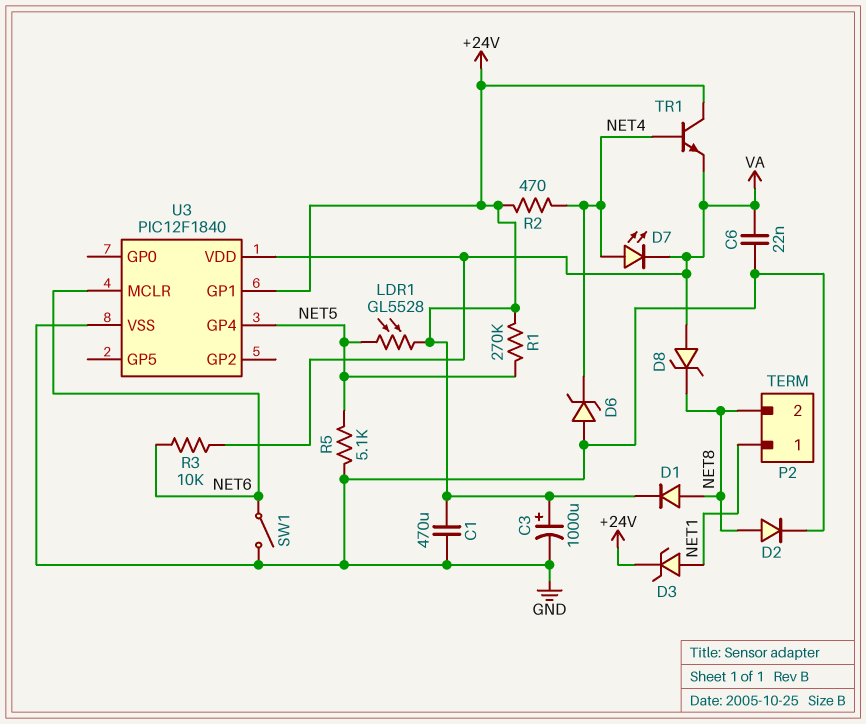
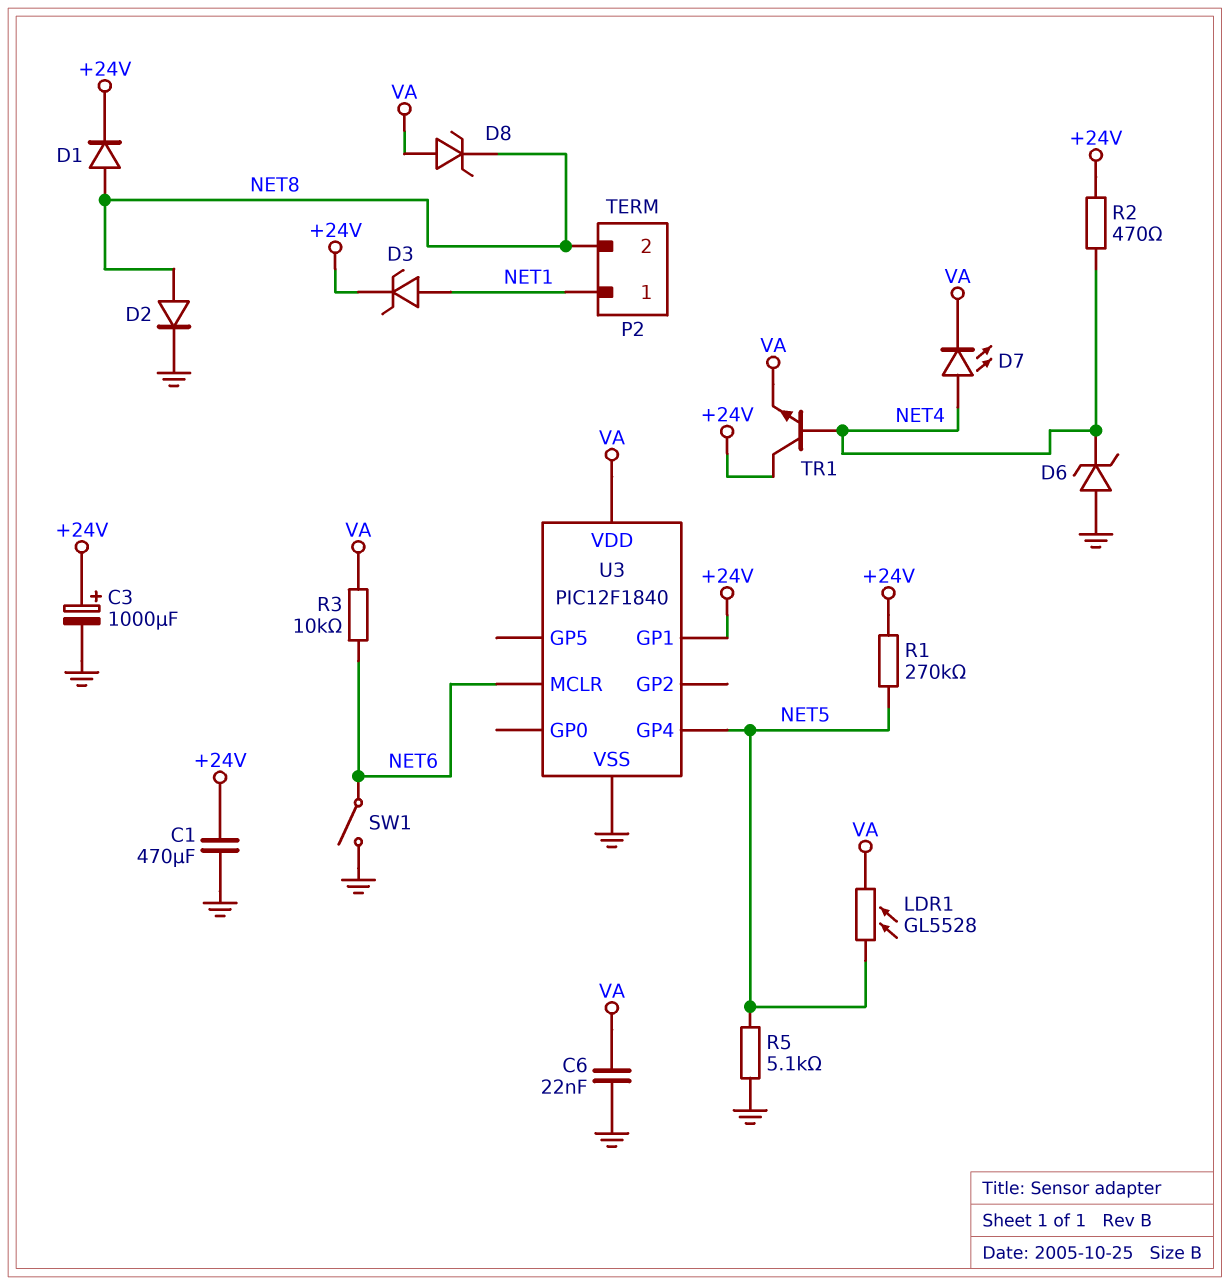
LDR1: GL5528 (+24V, NET5) -> GL5528 (NET5, VA)

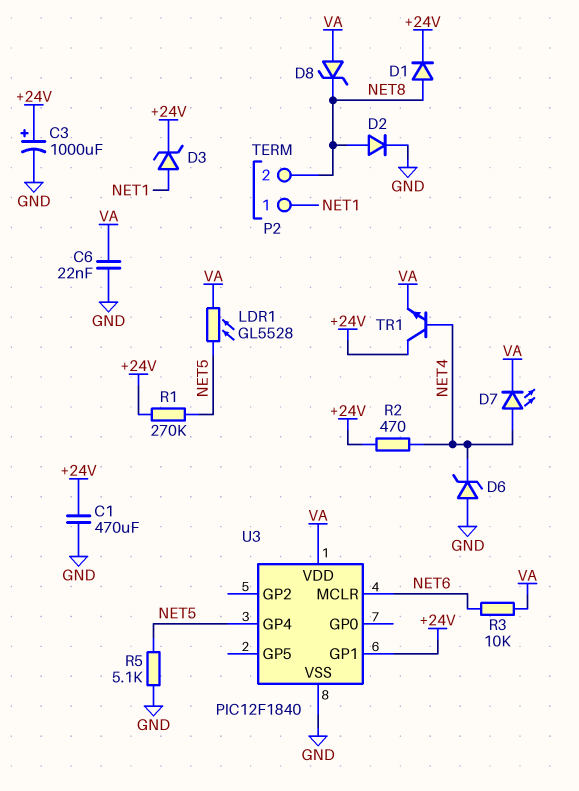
SW1: switch (GND, NET6) -> none

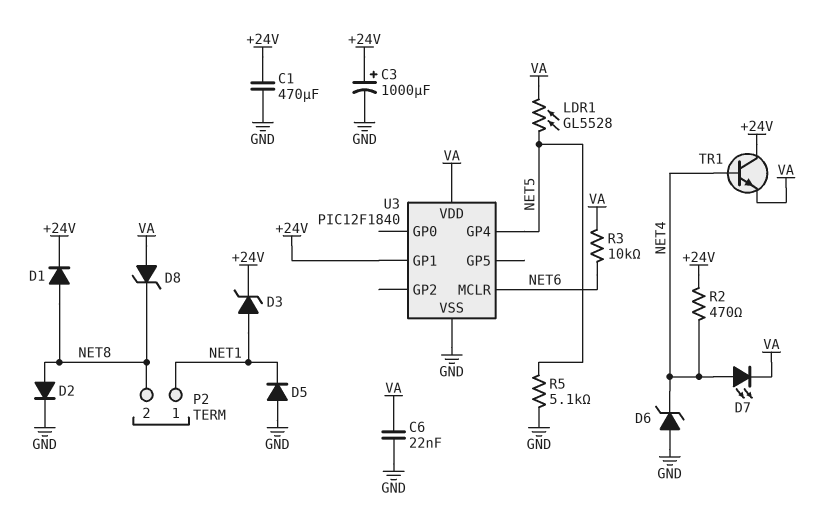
D5: none -> diode (A GND, K NET1)
R1: 270k (+24V, NET5) -> none

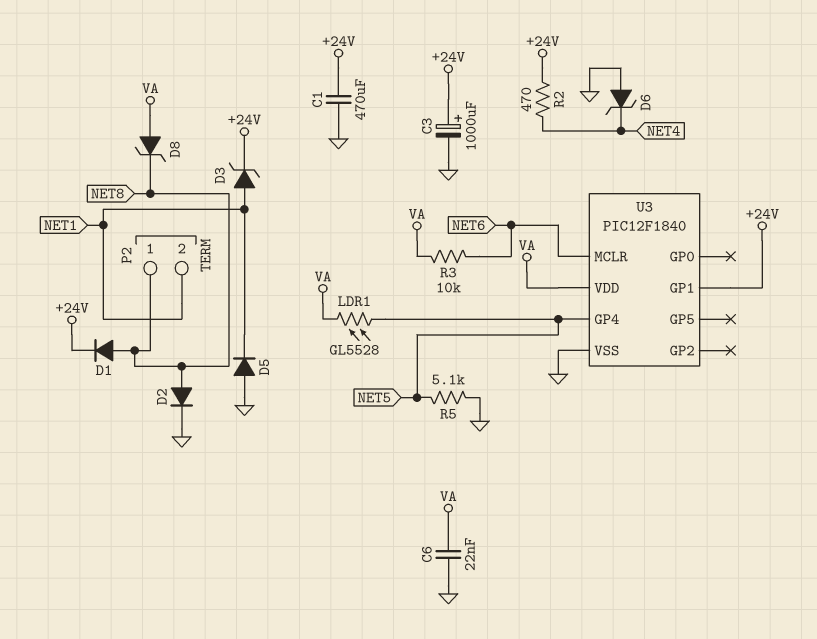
D7: LED (A NET4, K VA) -> none
P2 pin 1: NET1 -> NET8
P2 pin 2: NET8 -> NET1
TR1: NPN (B NET4, C +24V, E VA) -> none

